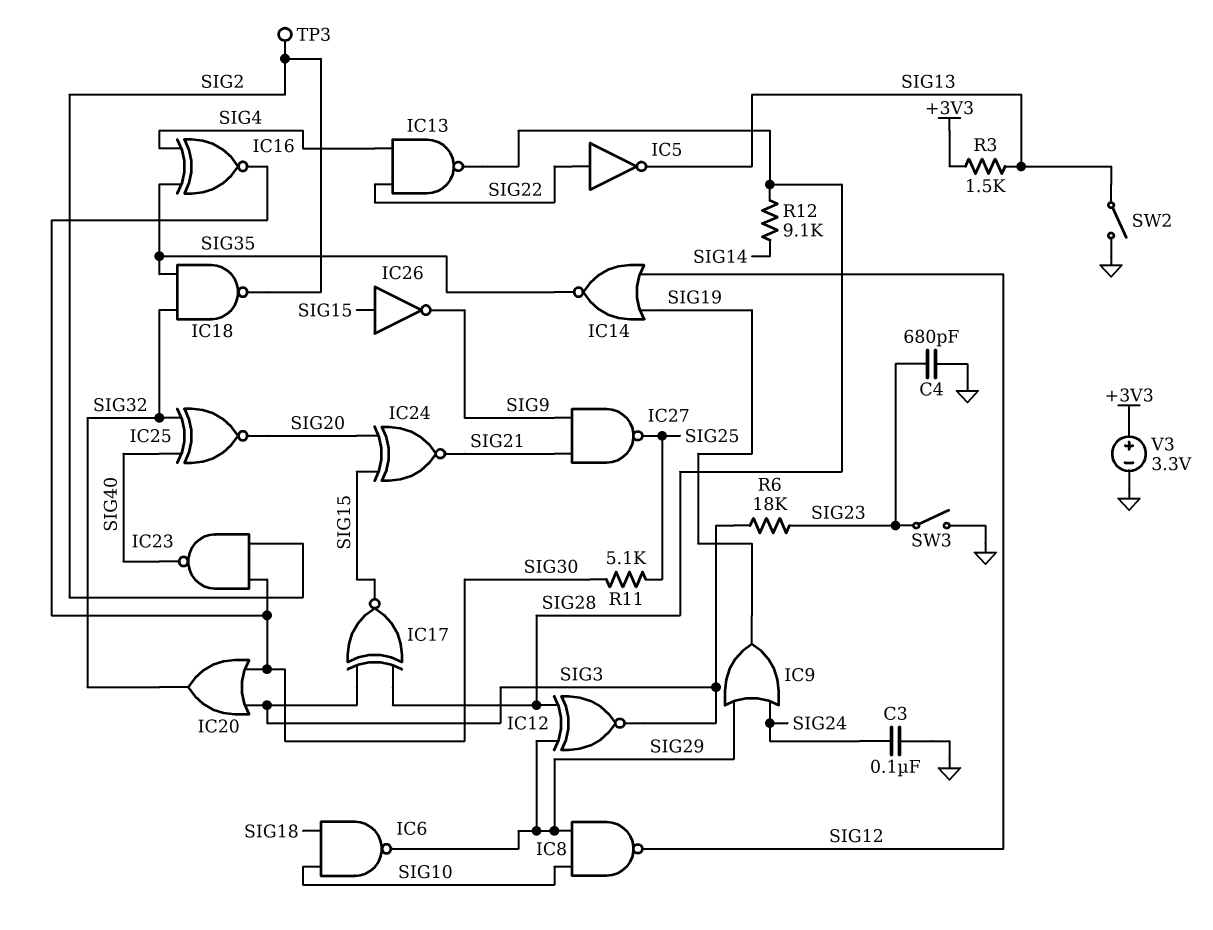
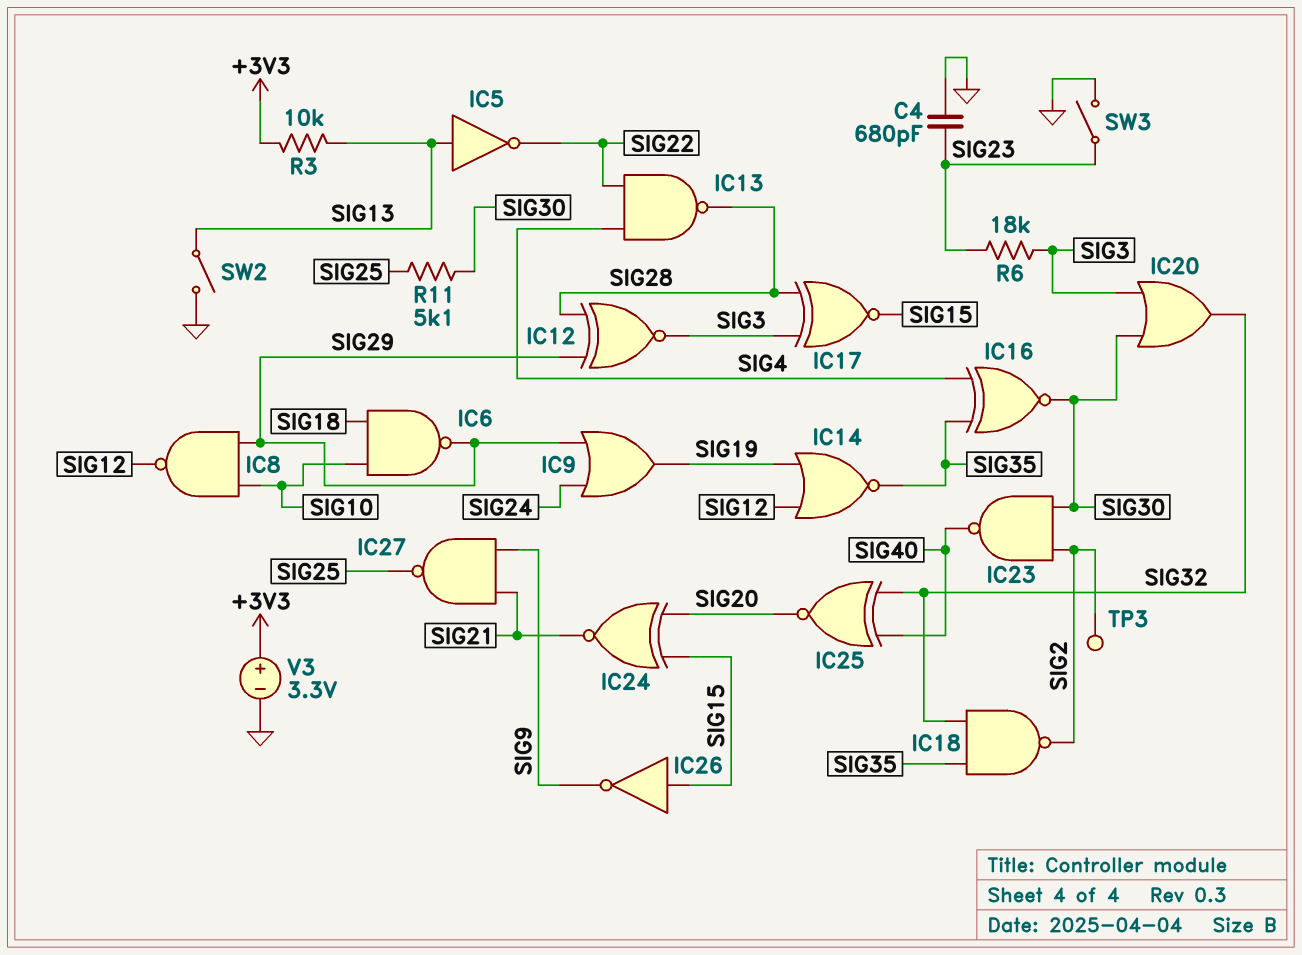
C3: 100nF (GND, SIG24) -> none
IC5: NOT (in SIG22, out SIG13) -> NOT (in SIG13, out SIG22)
R3: 1.5k (+3V3, SIG13) -> 10k (+3V3, SIG13)
R12: 9.1k (SIG14, SIG28) -> none

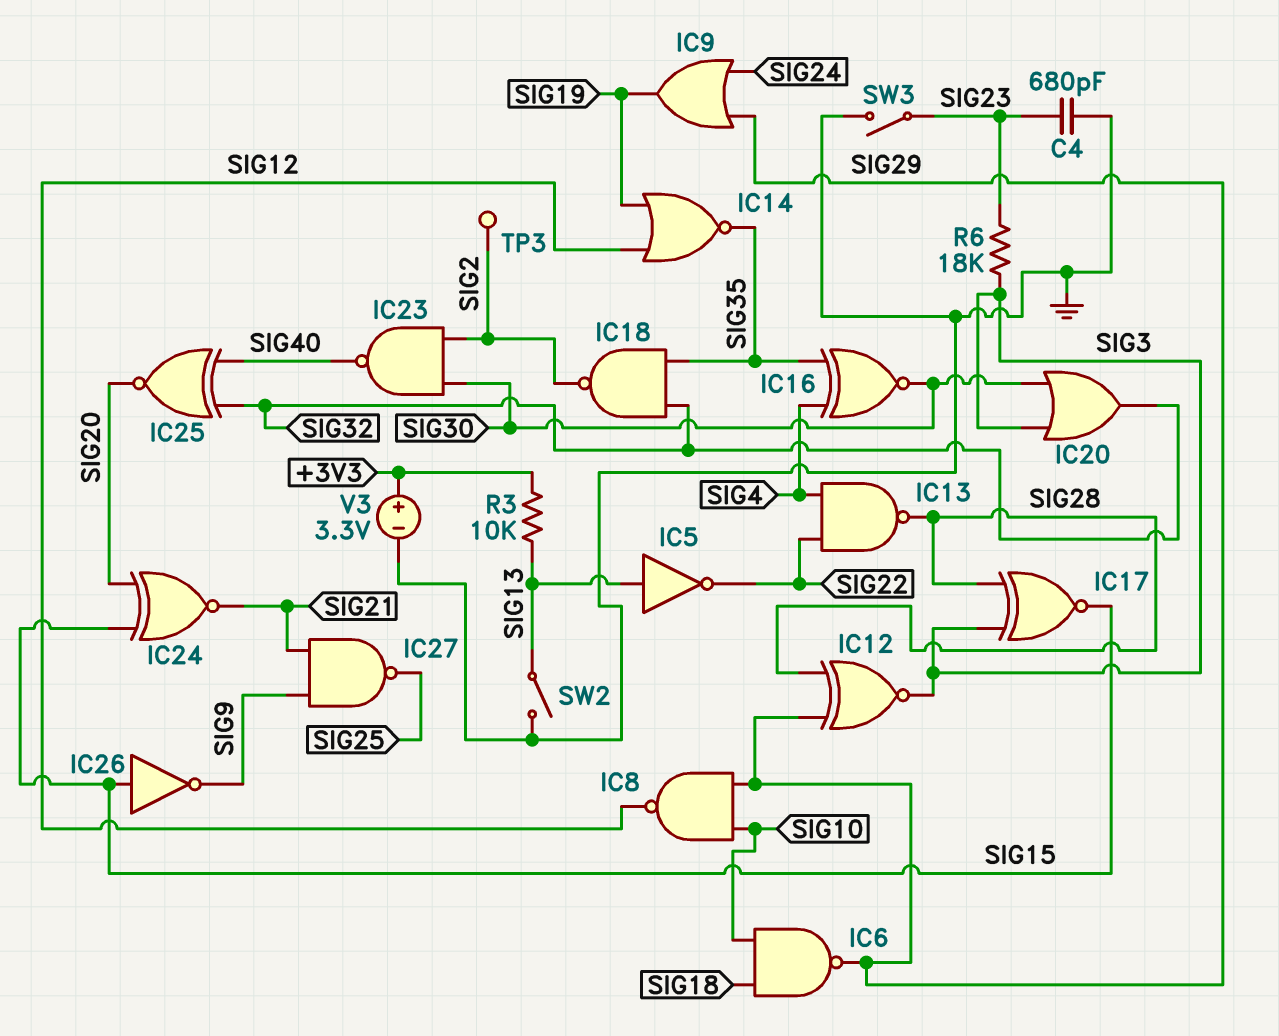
R11: 5.1k (SIG25, SIG30) -> none

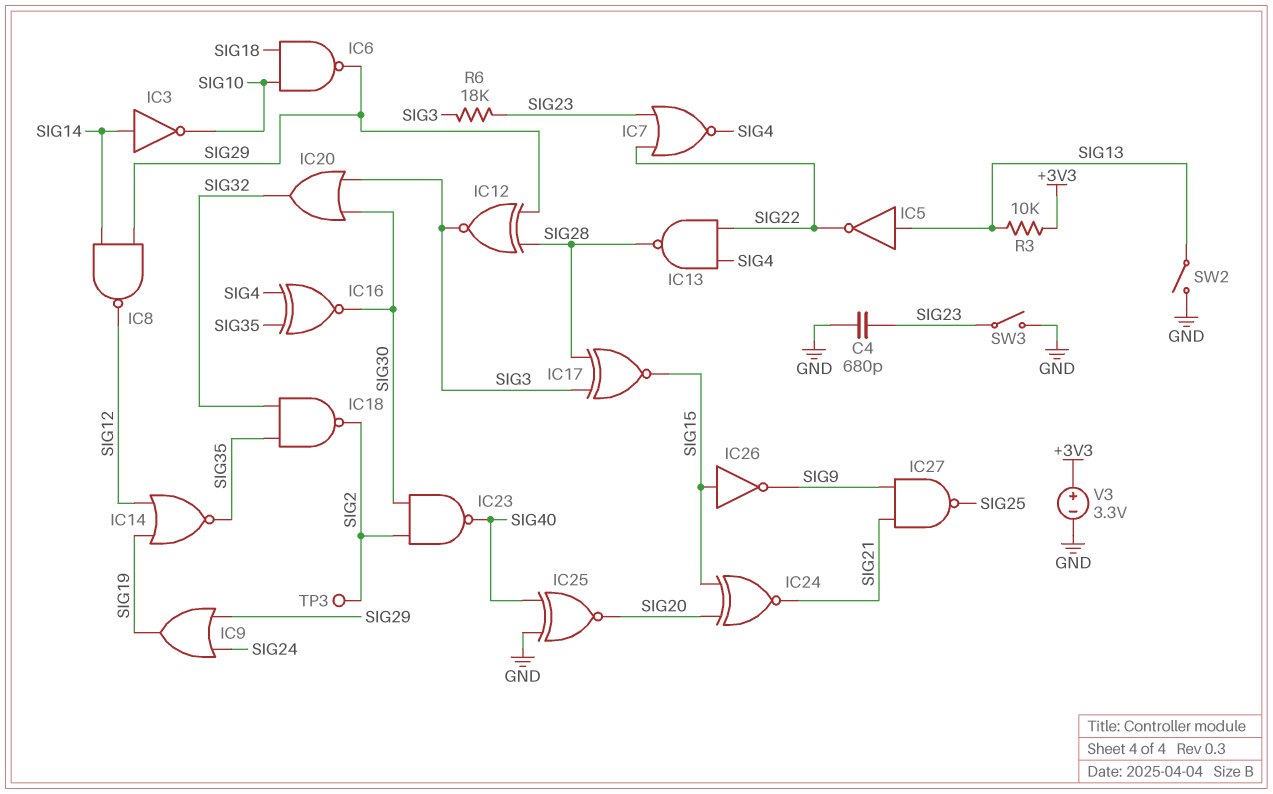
IC3: none -> NOT (in SIG14, out SIG10)
IC7: none -> NOR (in SIG22, in SIG23, out SIG4)
IC8: NAND (in SIG10, in SIG29, out SIG12) -> NAND (in SIG14, in SIG29, out SIG12)
IC25: XNOR (in SIG32, in SIG40, out SIG20) -> XNOR (in GND, in SIG40, out SIG20)

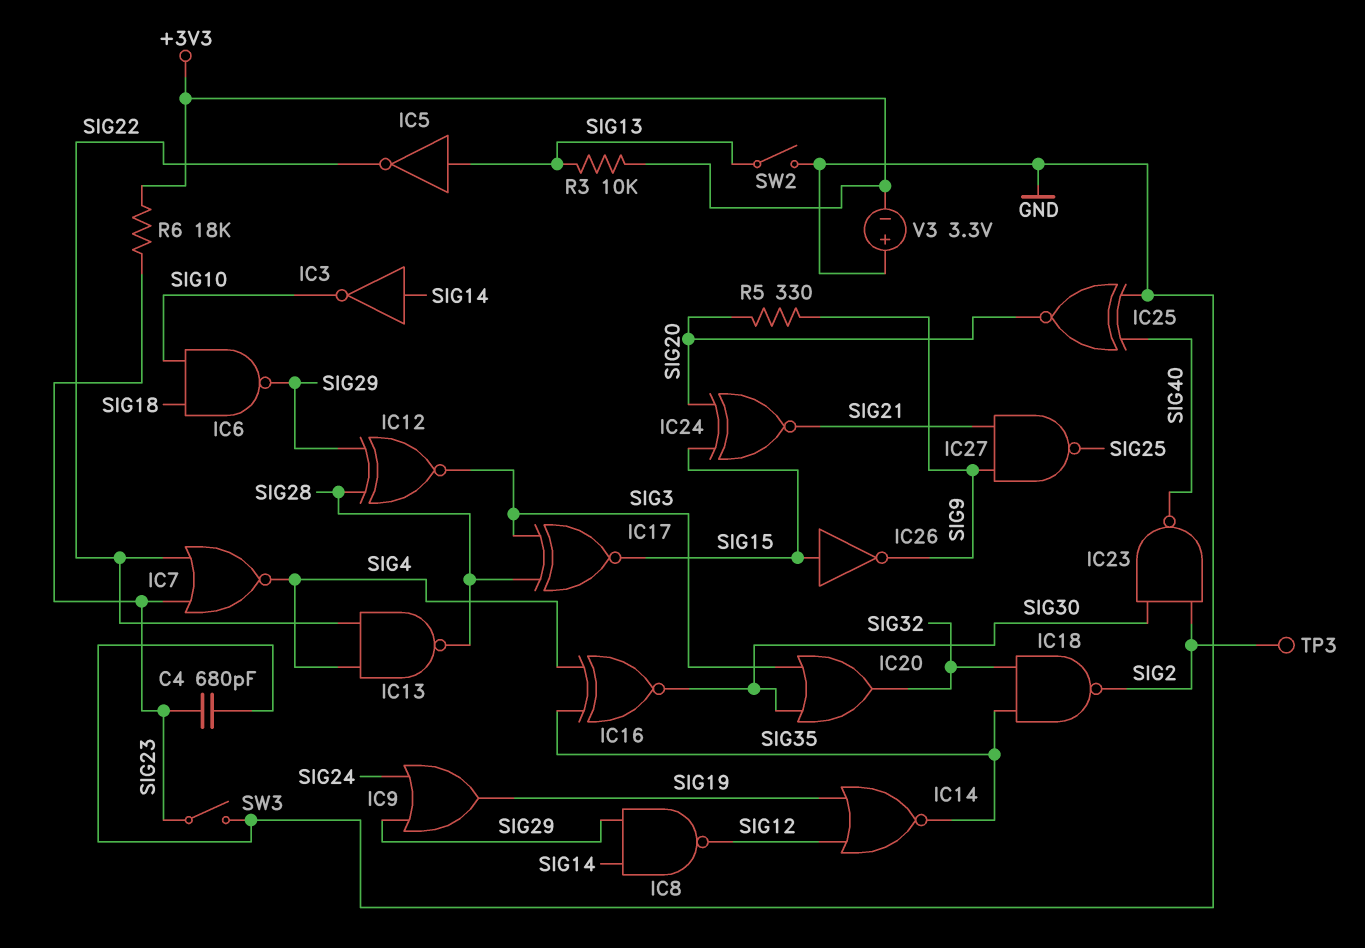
R5: none -> 330 (SIG9, SIG20)
R6: 18k (SIG3, SIG23) -> 18k (+3V3, SIG23)
V3: 3.3V (plus +3V3, minus GND) -> 3.3V (plus GND, minus +3V3)

